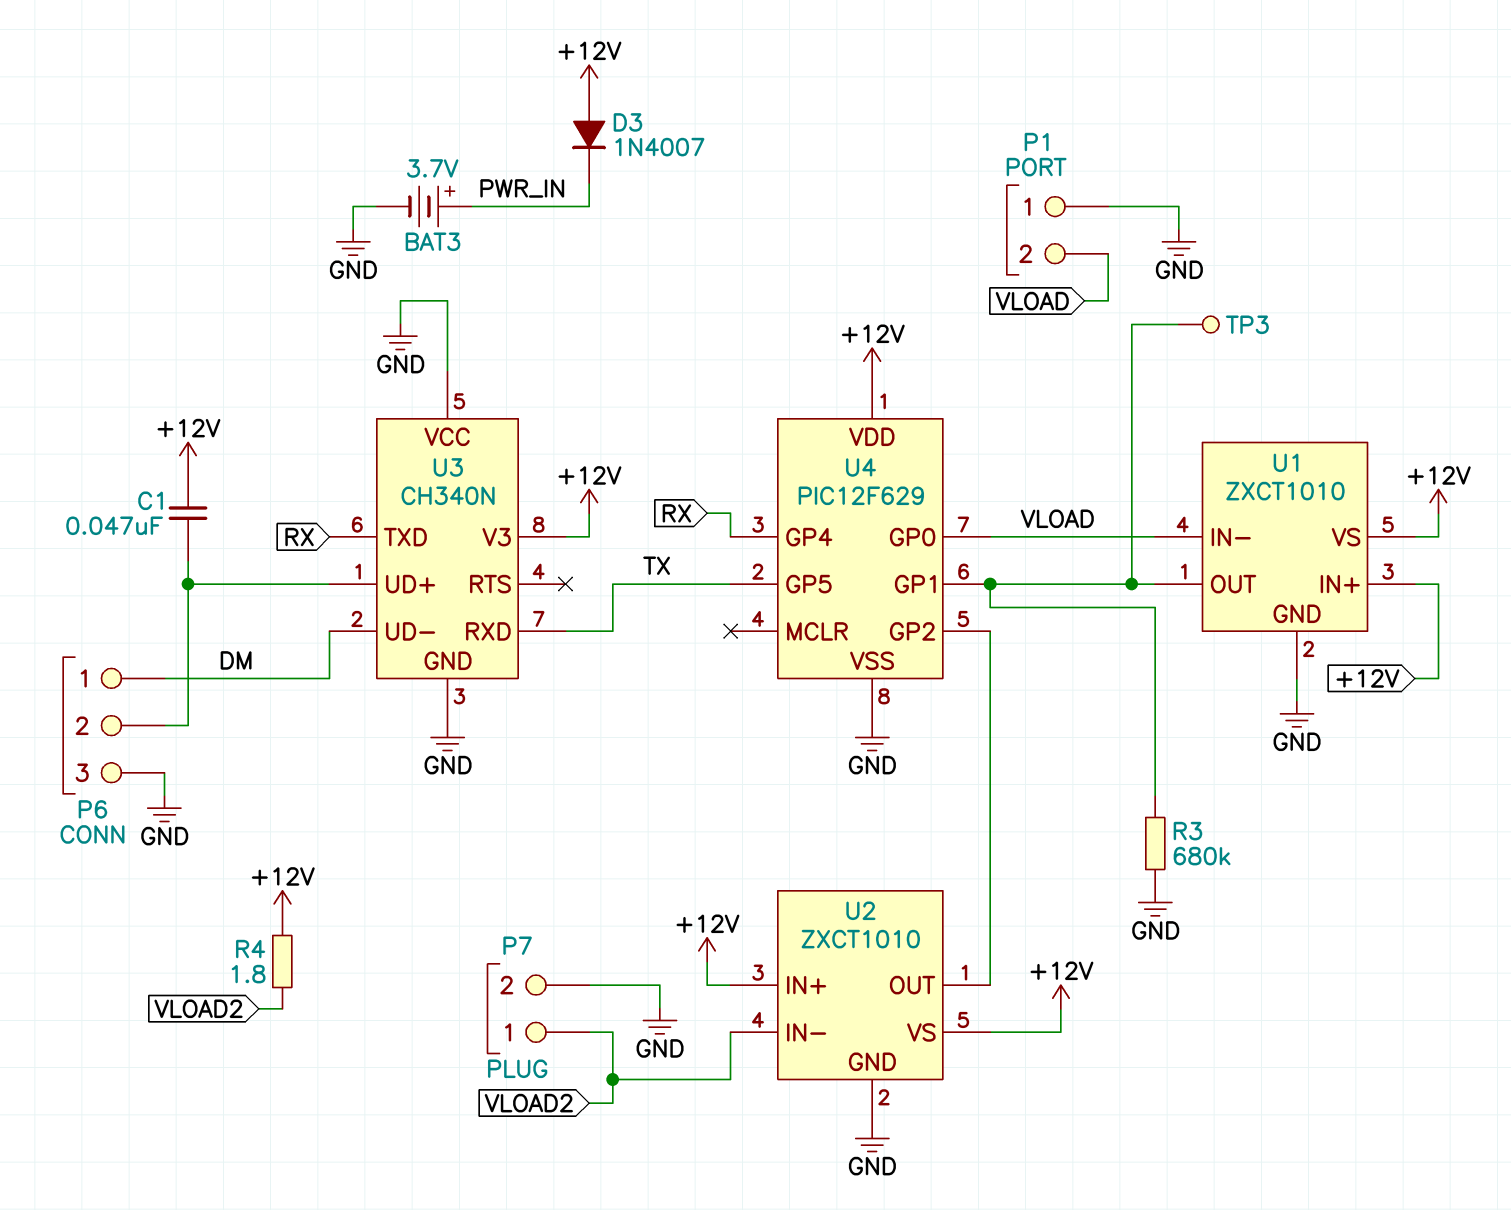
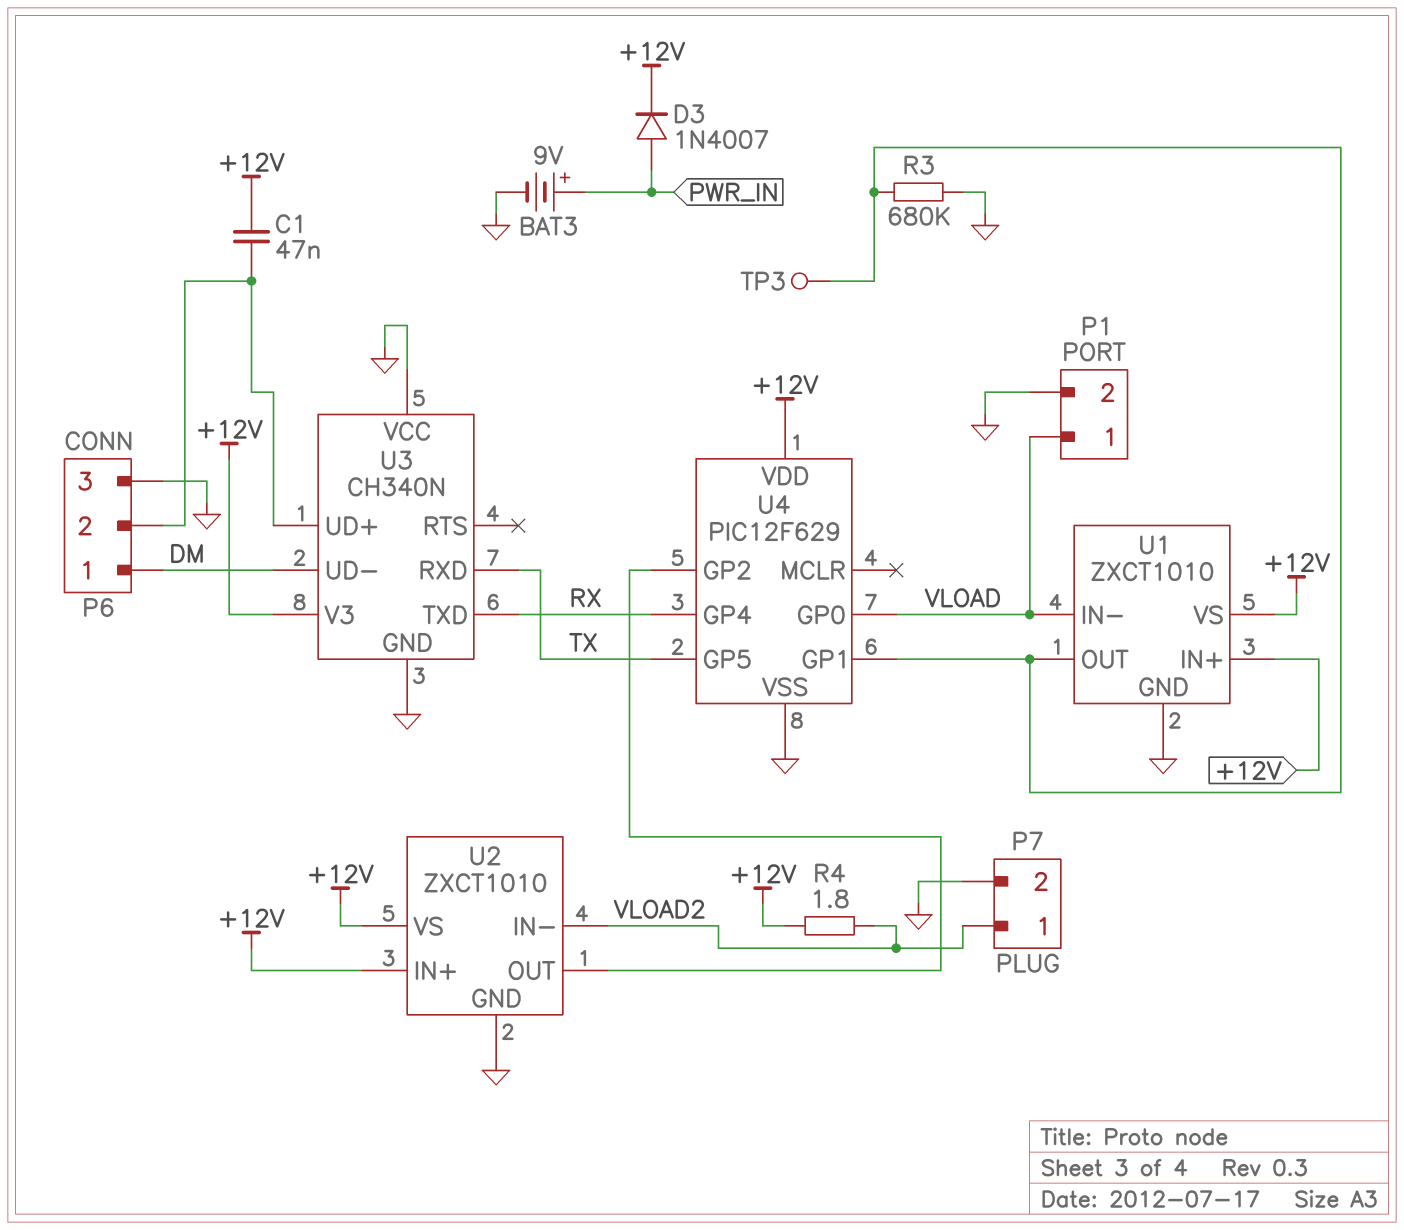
BAT3: 3.7V (plus PWR_IN, minus GND) -> 9V (plus PWR_IN, minus GND)
D3: diode 1N4007 (A +12V, K PWR_IN) -> diode 1N4007 (A PWR_IN, K +12V)
P1 pin 1: GND -> VLOAD
P1 pin 2: VLOAD -> GND

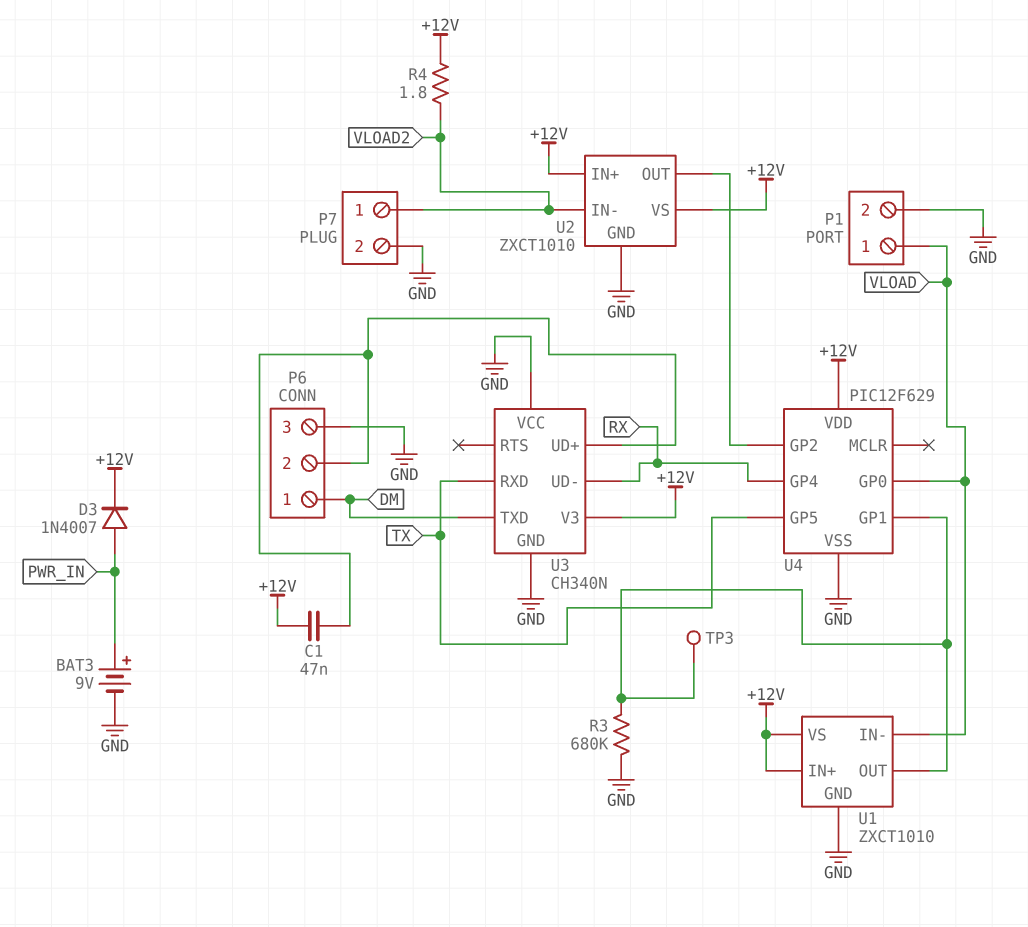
U3 pin TXD: RX -> DM
U3 pin UD-: DM -> RX

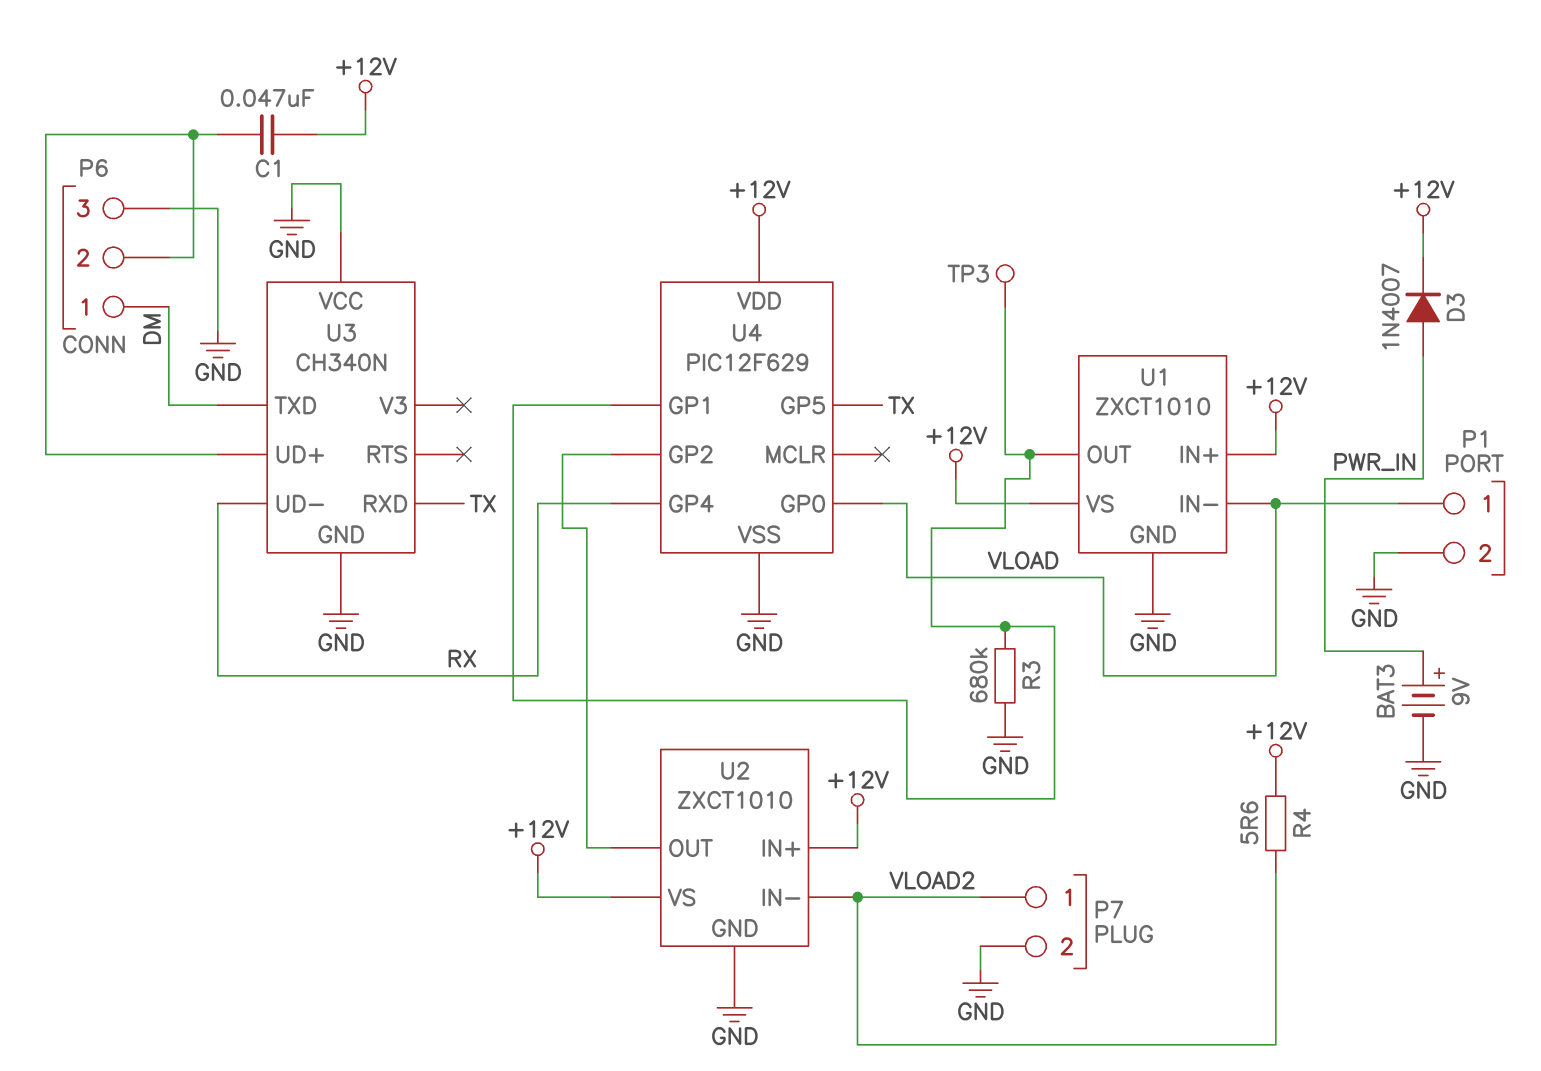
R4: 1.8 (+12V, VLOAD2) -> 5.6 (+12V, VLOAD2)
U3 pin V3: +12V -> none

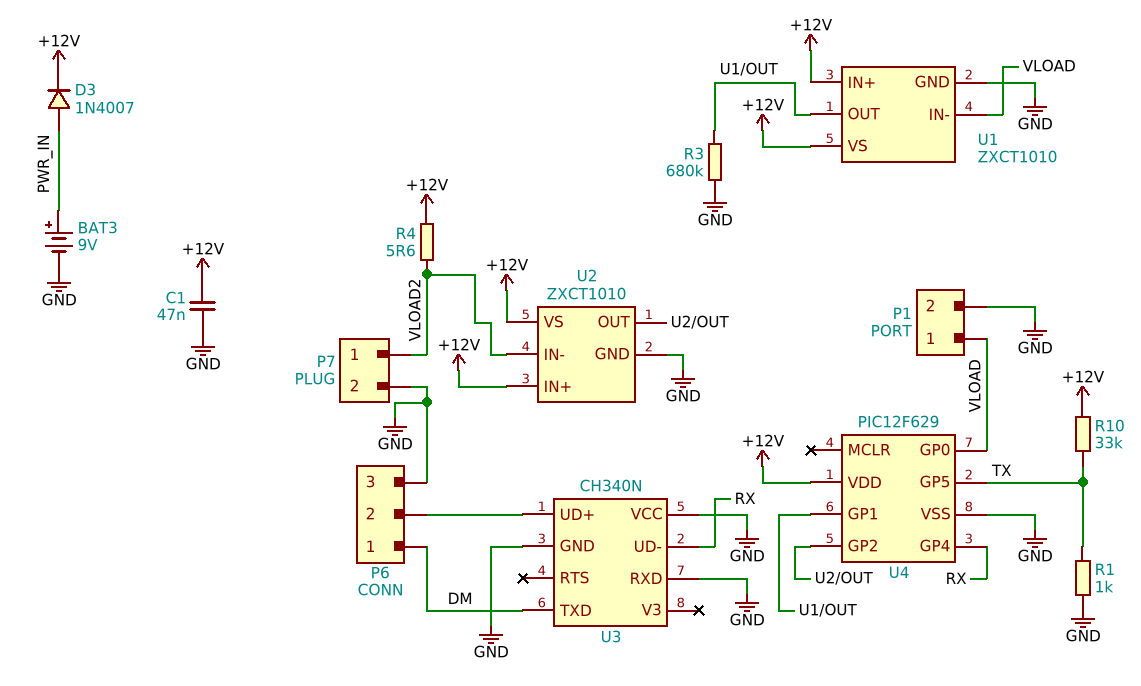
C1: 47nF (+12V, P6/2) -> 47nF (+12V, GND)
R1: none -> 1k (GND, TX)
R10: none -> 33k (+12V, TX)
TP3: test point (U1/OUT) -> none
U3 pin RXD: TX -> GND

